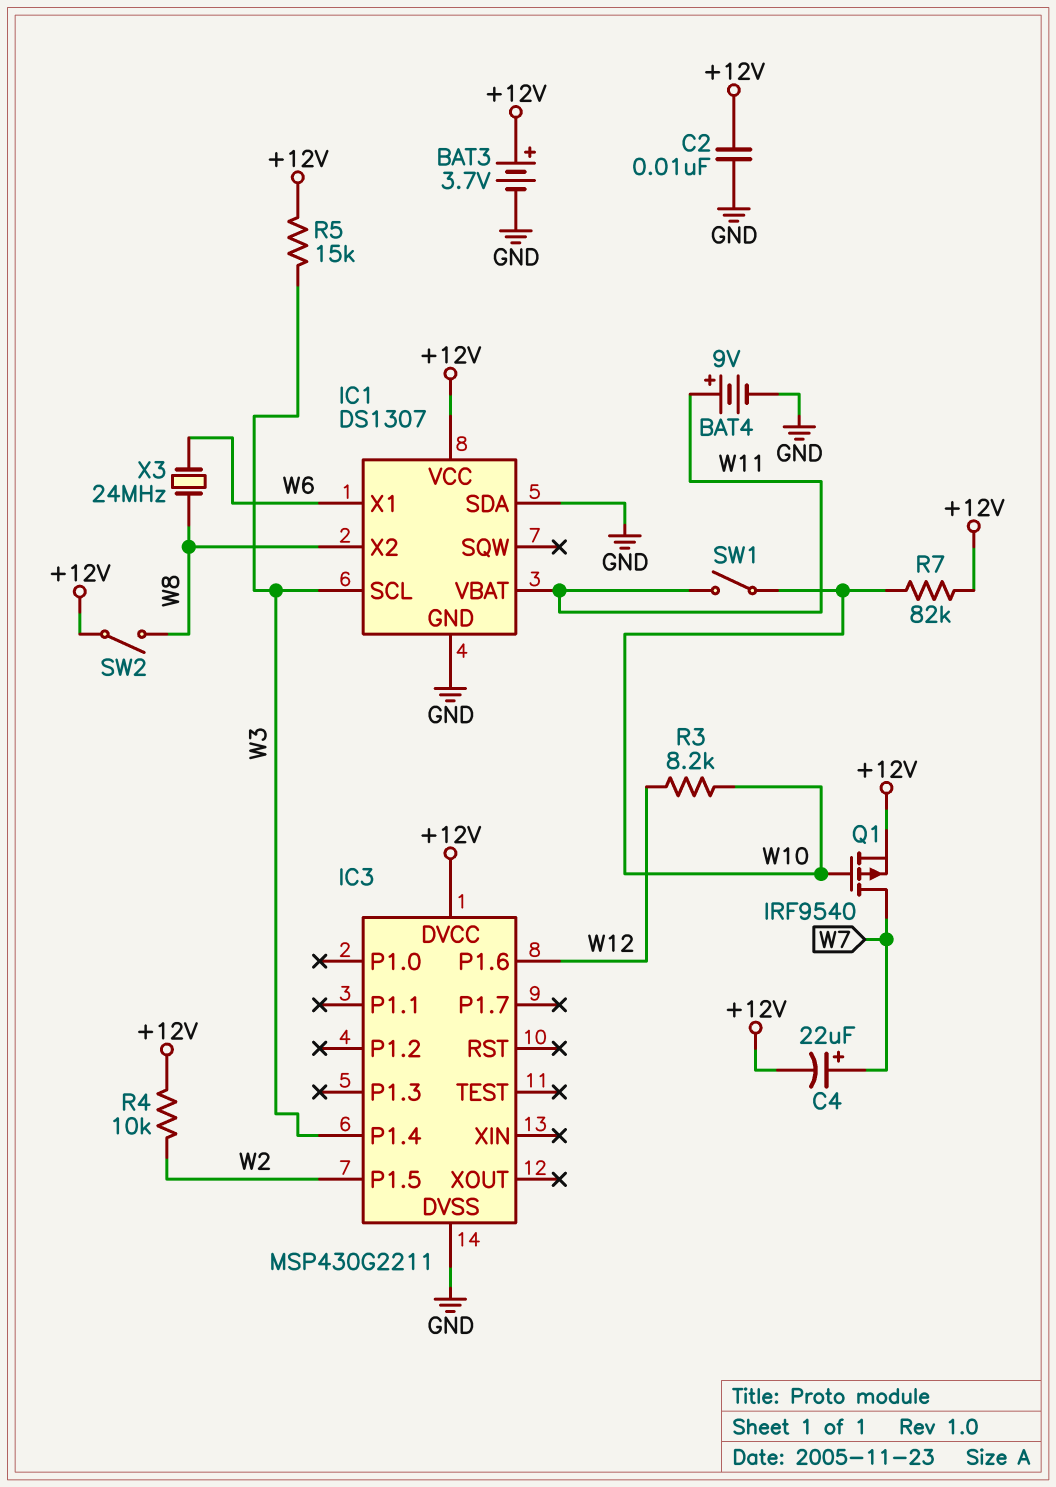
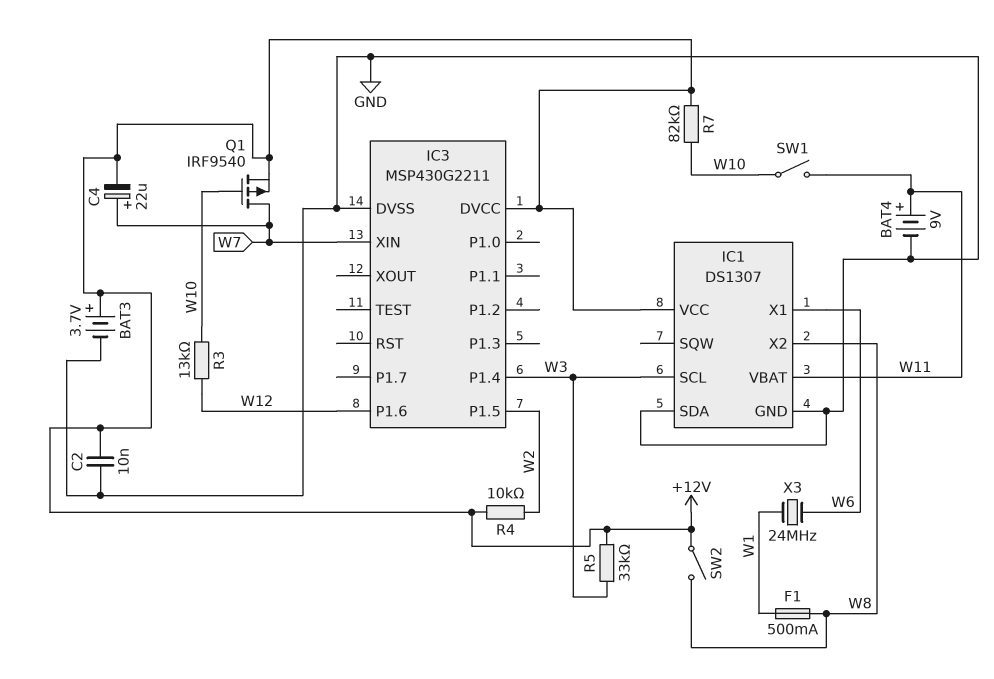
F1: none -> 500mA (W1, W8)
IC3 pin XIN: none -> W7
R3: 8.2k (W10, W12) -> 13k (W10, W12)
R5: 15k (+12V, W3) -> 33k (+12V, W3)
X3: 24MHz (W6, W8) -> 24MHz (W1, W6)

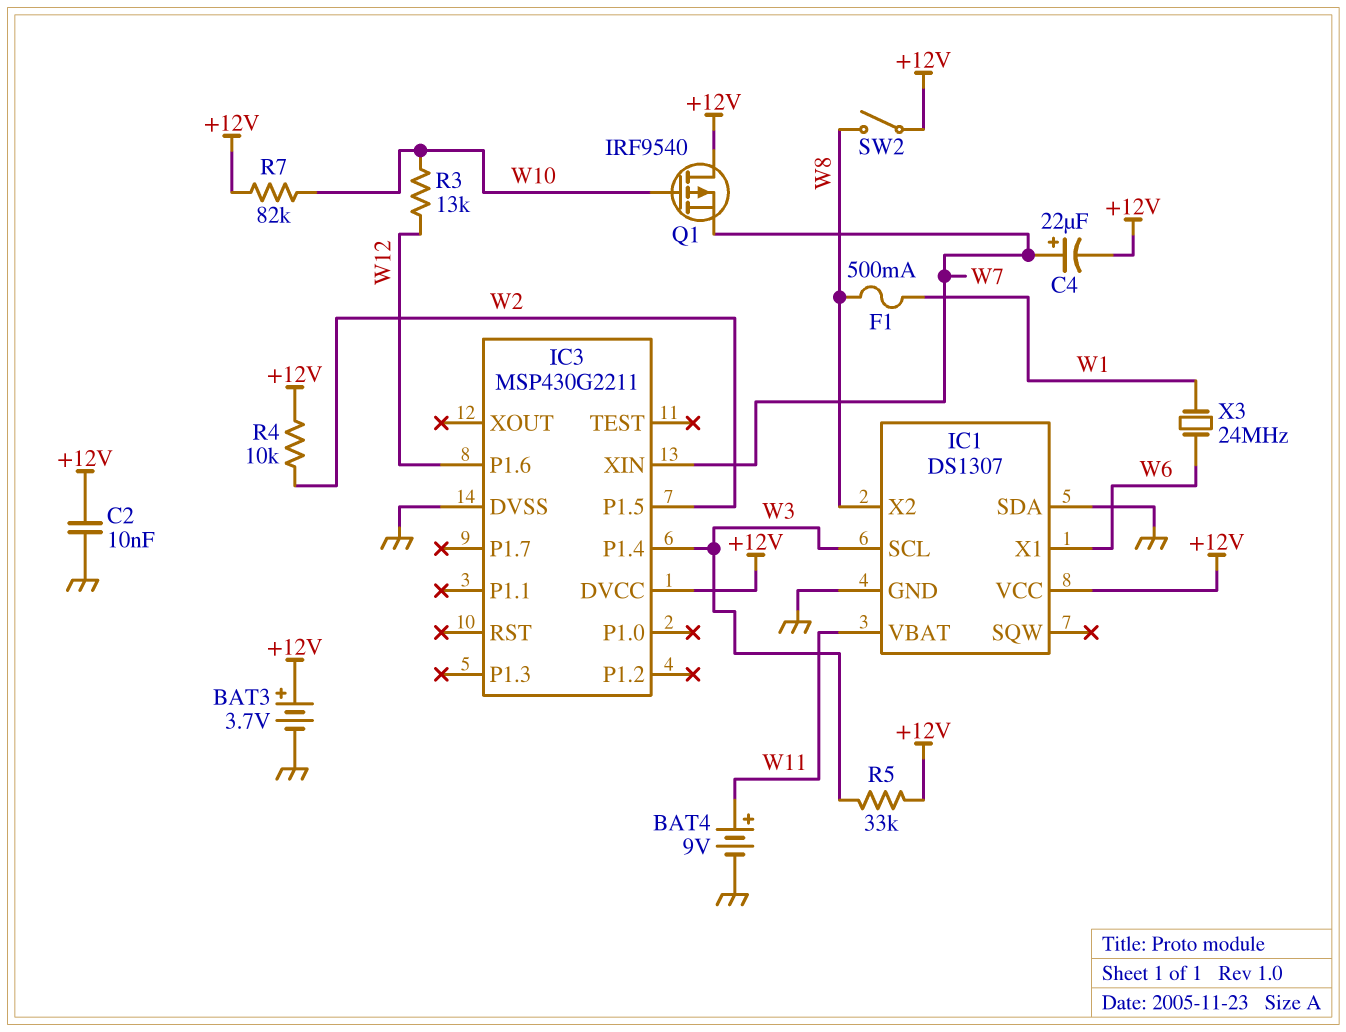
Q1: PMOS IRF9540 (G W10, D W7, S +12V) -> PMOS IRF9540 (G W10, D +12V, S W7)
SW1: switch (W10, W11) -> none

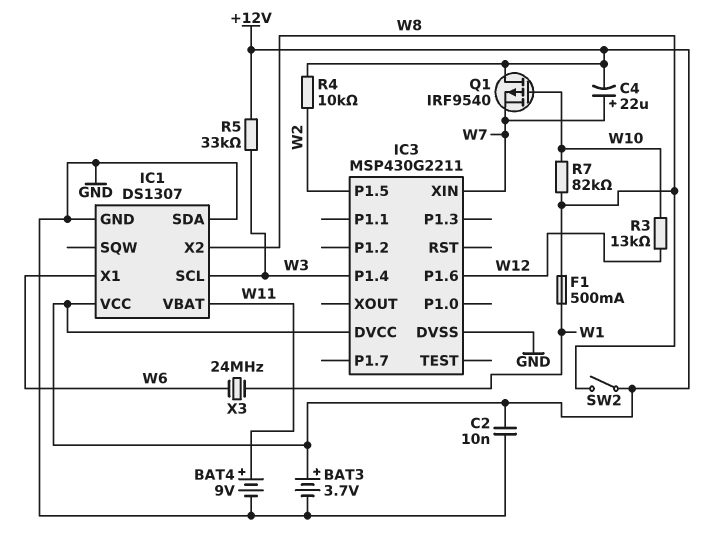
R7: 82k (+12V, W10) -> 82k (W8, W10)

